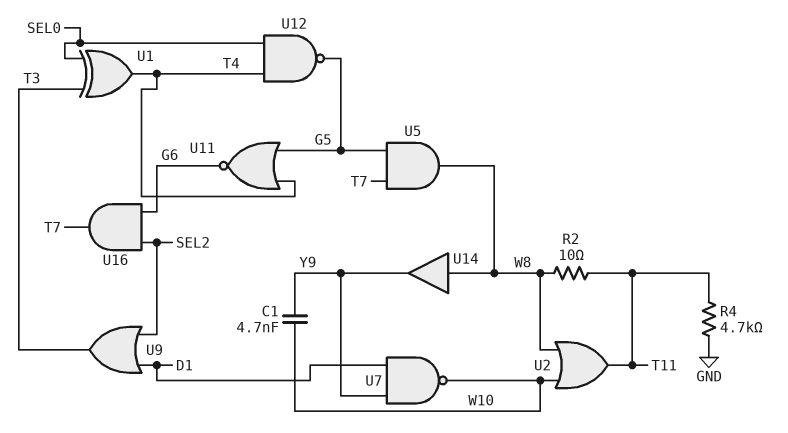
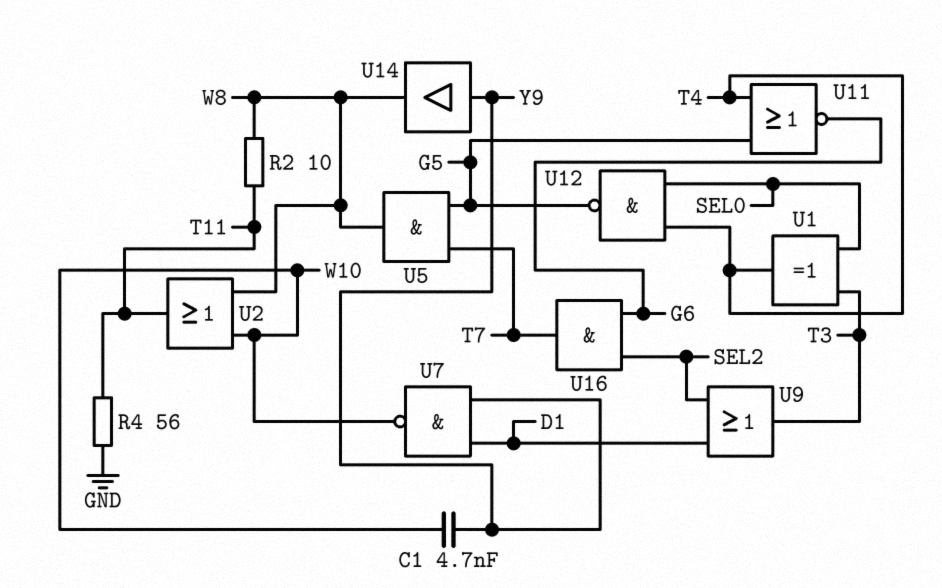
R4: 4.7k (GND, T11) -> 56 (GND, T11)
U14: buffer (in W8, out Y9) -> buffer (in Y9, out W8)

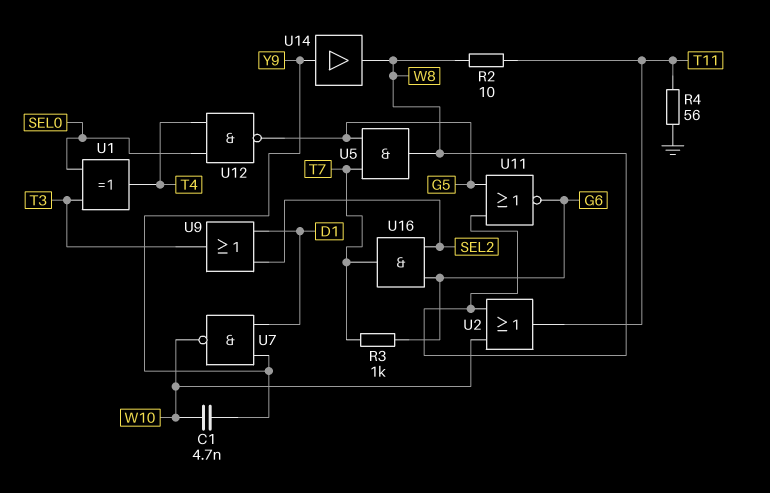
R3: none -> 1k (G6, T7)
U11: NOR (in G5, in T4, out G6) -> NOR (in G5, in W8, out G6)

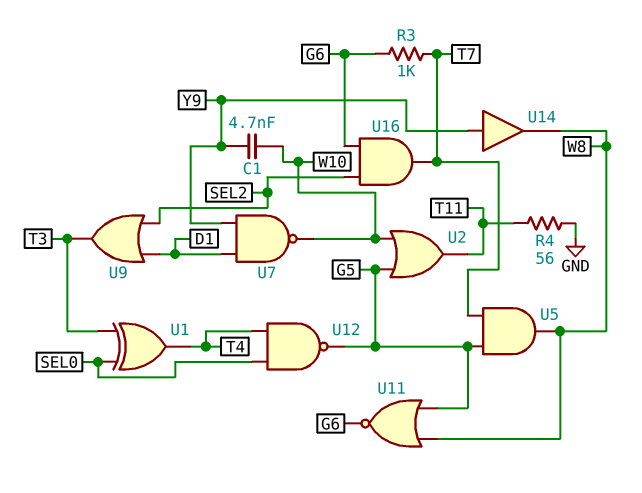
R2: 10 (T11, W8) -> none
U2: OR (in W8, in W10, out T11) -> OR (in G5, in W10, out T11)

